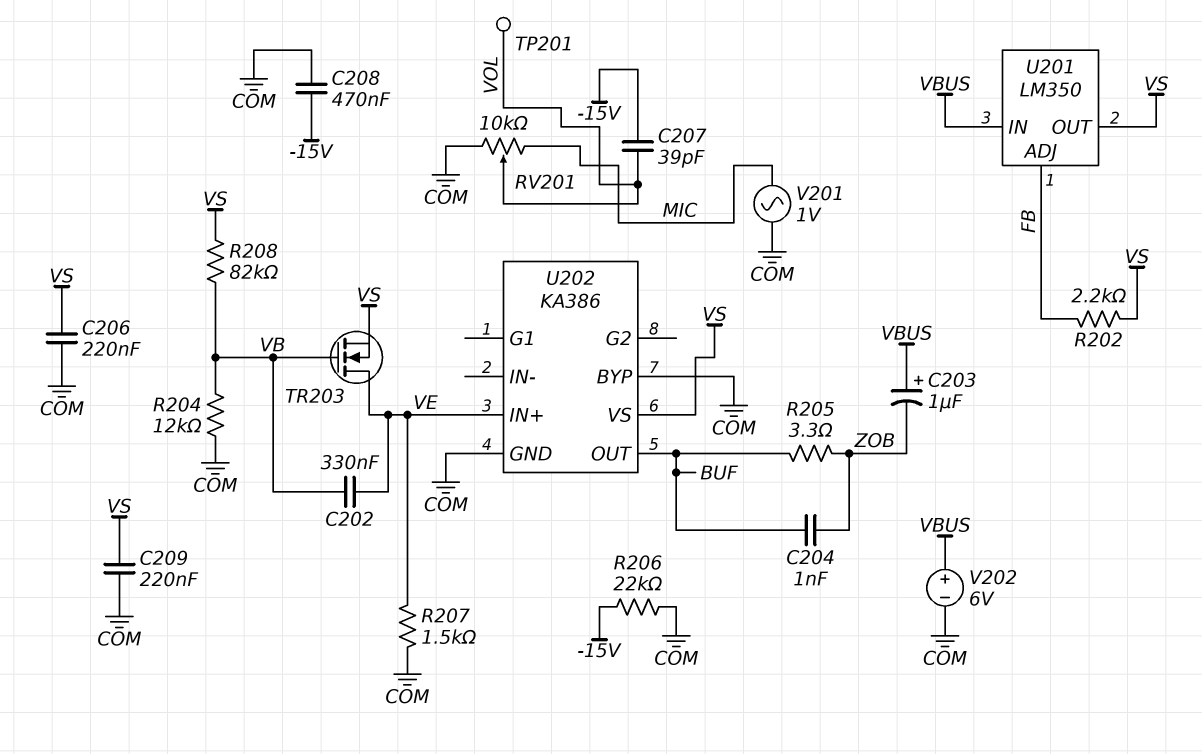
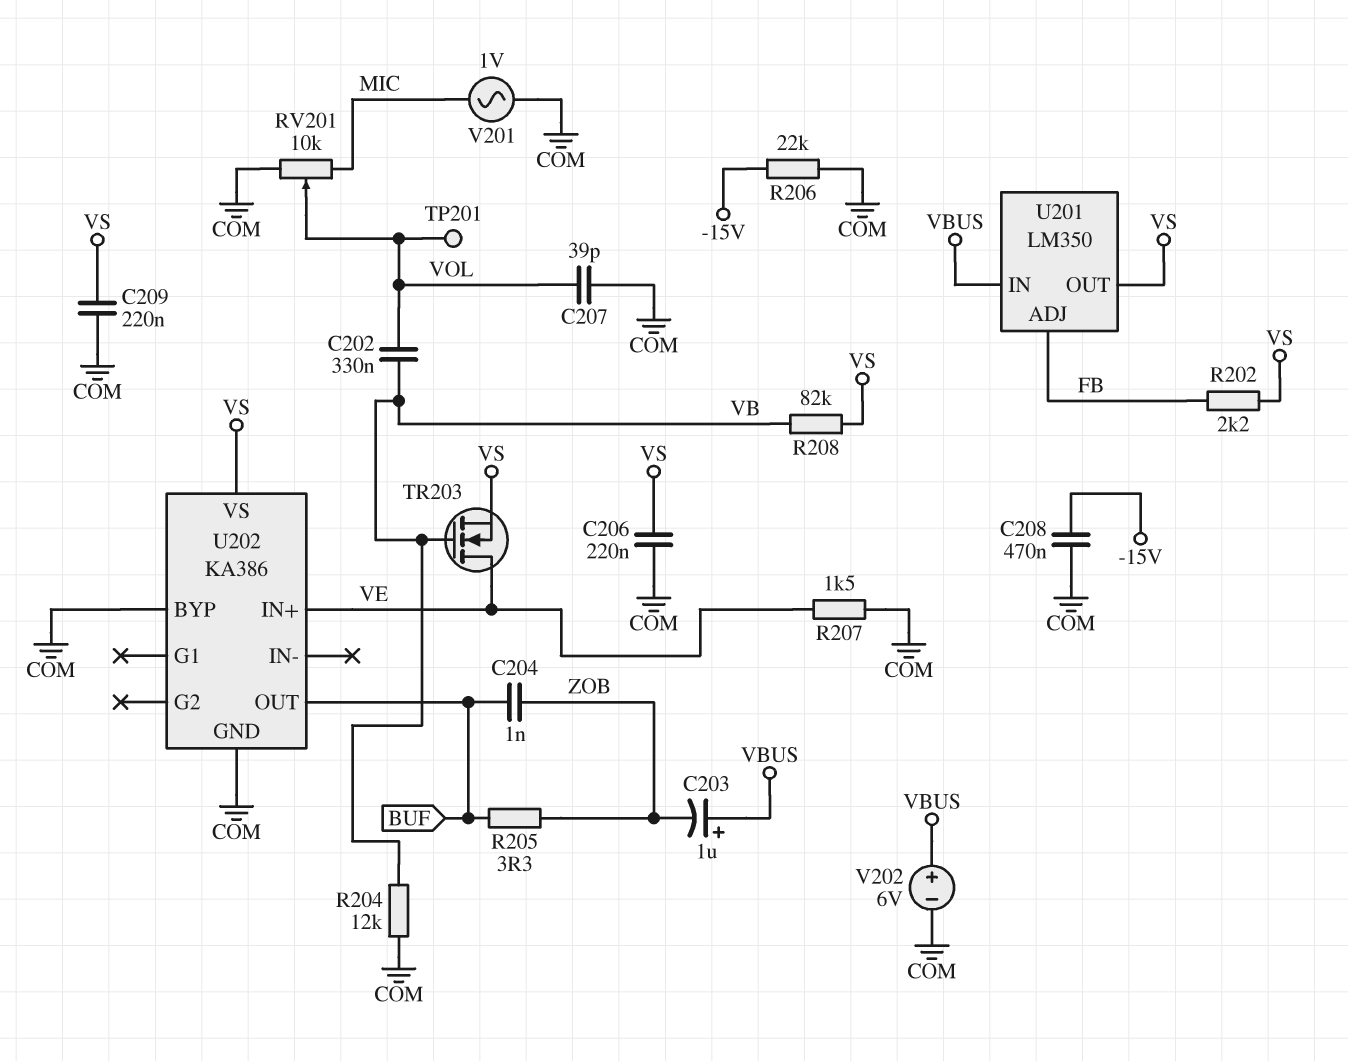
C202: 330nF (VB, VE) -> 330nF (VB, VOL)
C207: 39pF (-15V, VOL) -> 39pF (COM, VOL)

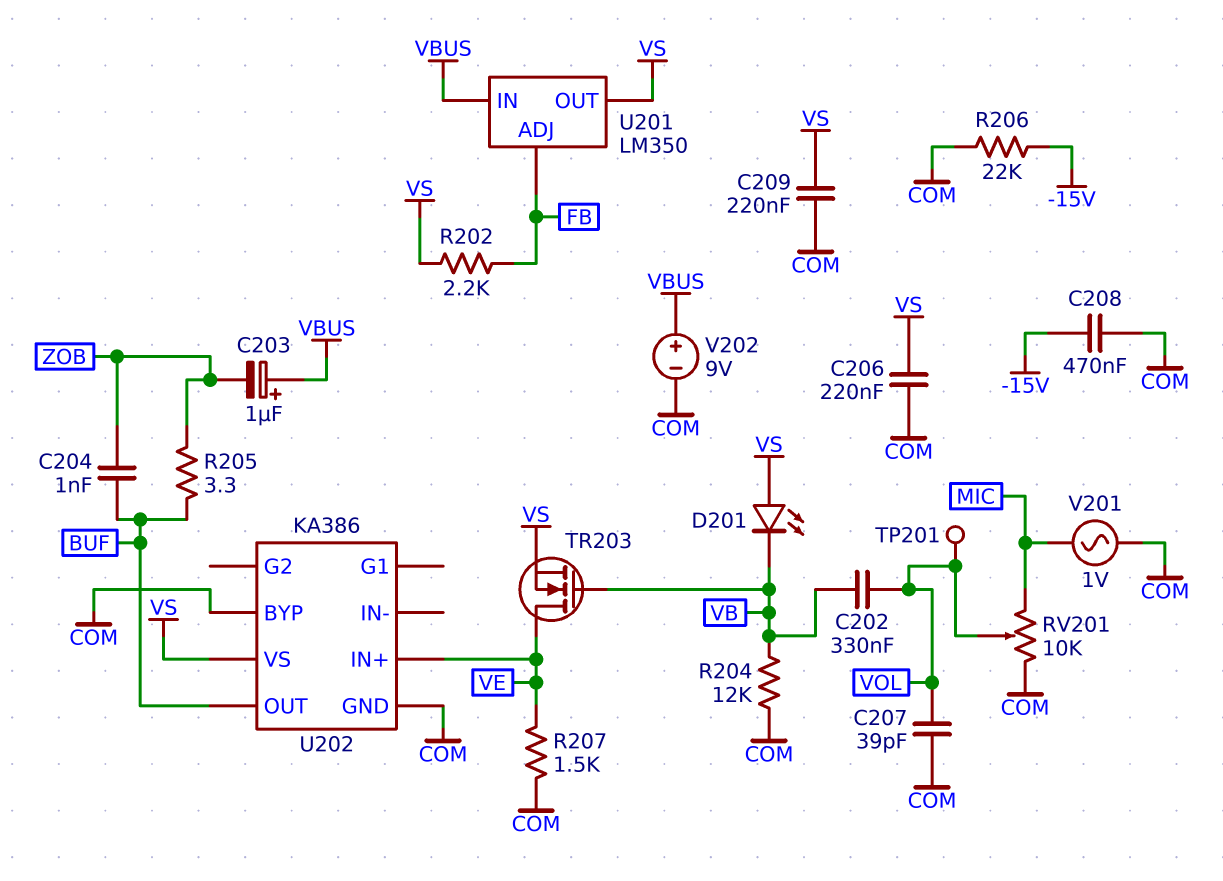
D201: none -> LED (A VS, K VB)
R208: 82k (VB, VS) -> none
V202: 6V (plus VBUS, minus COM) -> 9V (plus VBUS, minus COM)

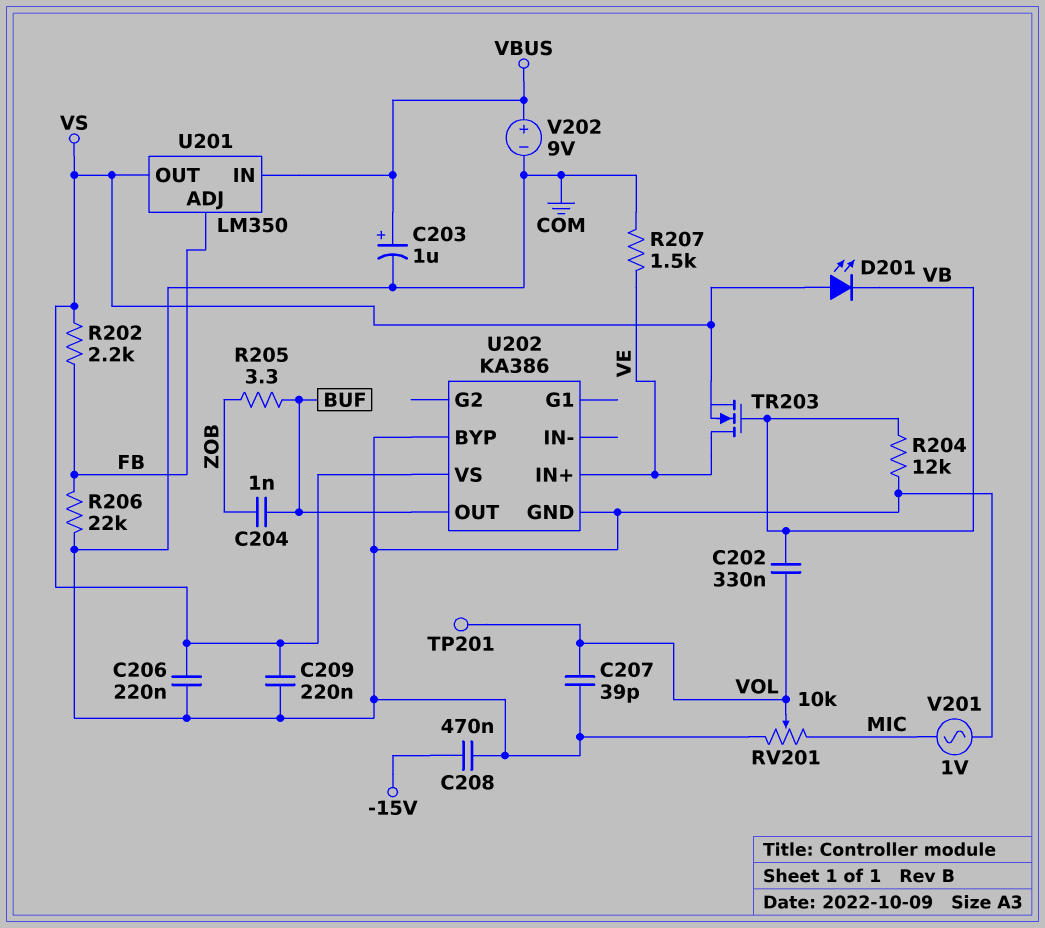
C203: 1uF (plus VBUS, minus ZOB) -> 1uF (plus VBUS, minus COM)
R206: 22k (-15V, COM) -> 22k (COM, FB)

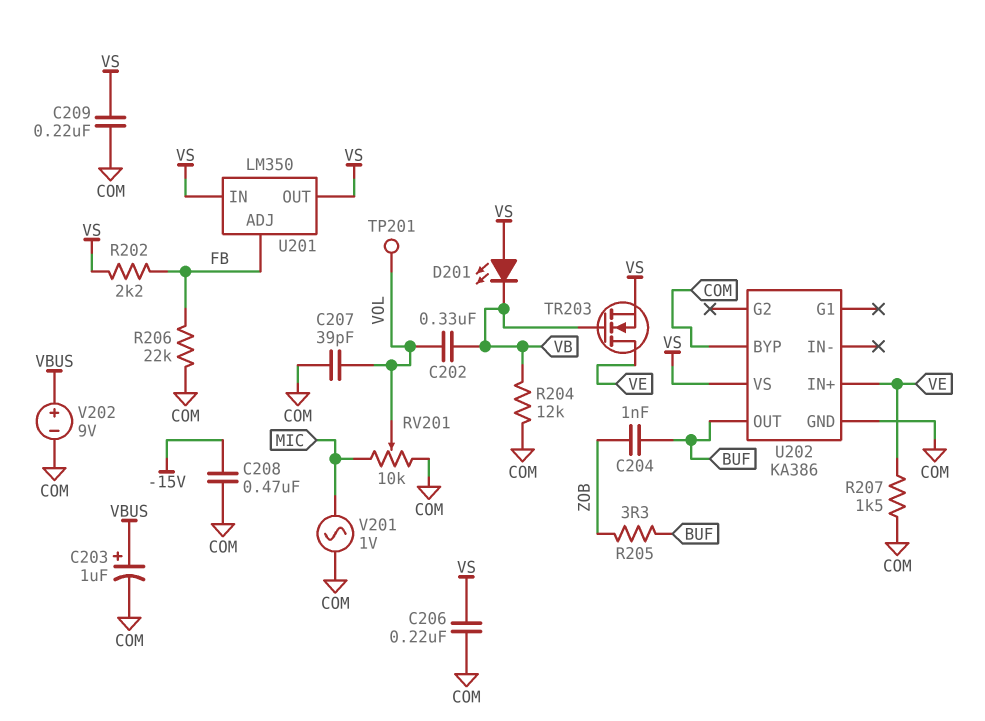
U201 pin IN: VBUS -> VS

